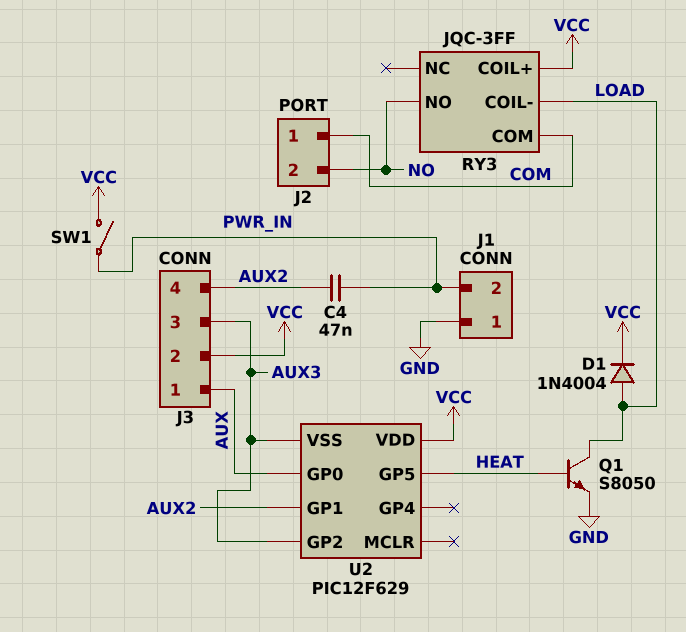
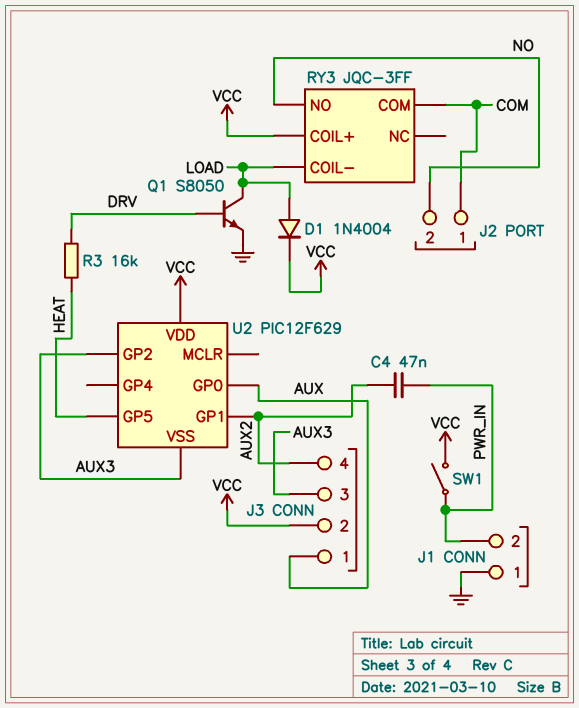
Q1: NPN S8050 (B HEAT, C LOAD, E GND) -> NPN S8050 (B DRV, C LOAD, E GND)
R3: none -> 16k (DRV, HEAT)

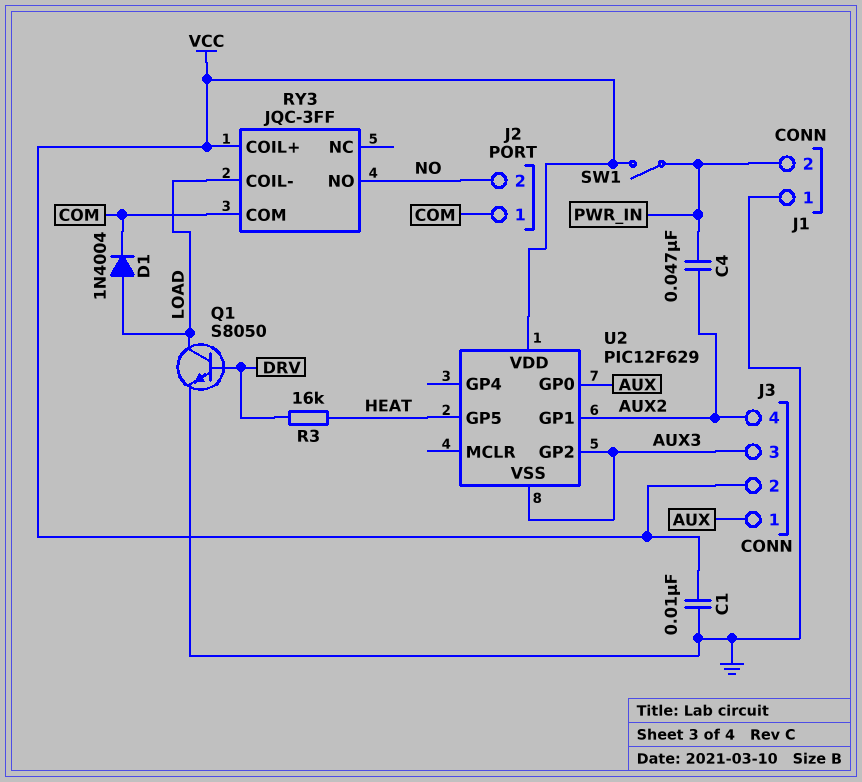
C1: none -> 10nF (GND, VCC)
D1: diode 1N4004 (A LOAD, K VCC) -> diode 1N4004 (A LOAD, K COM)

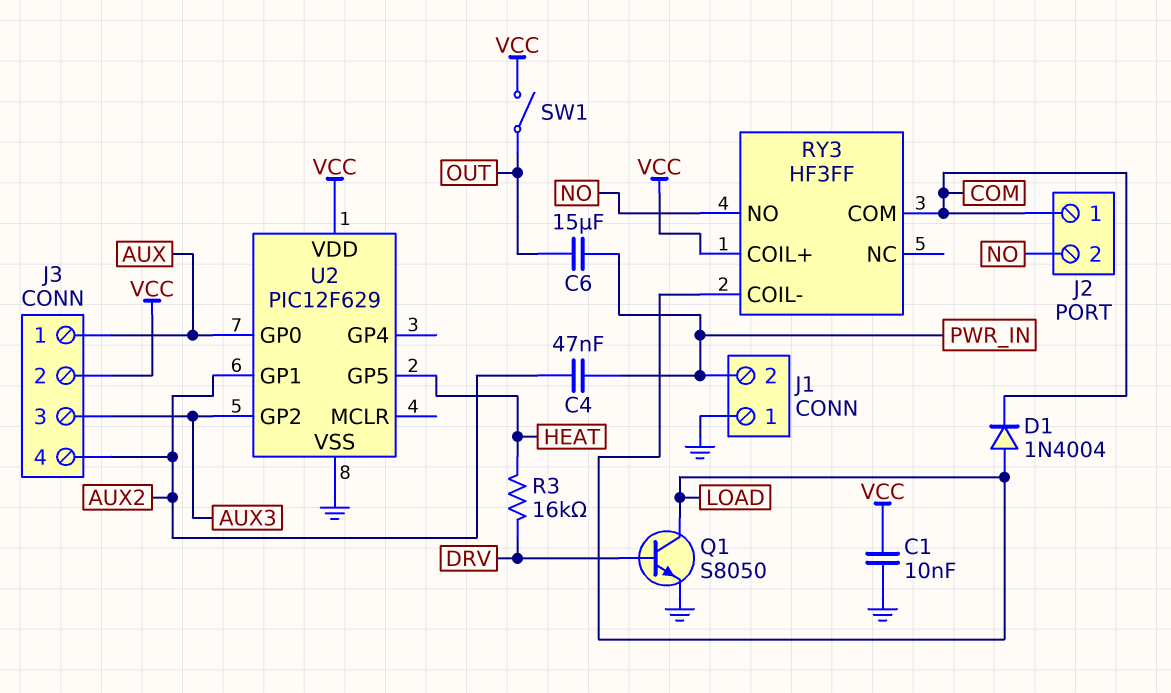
C6: none -> 15uF (OUT, PWR_IN)
RY3: JQC-3FF -> HF3FF
SW1: switch (PWR_IN, VCC) -> switch (OUT, VCC)
U2 pin VSS: AUX3 -> GND

